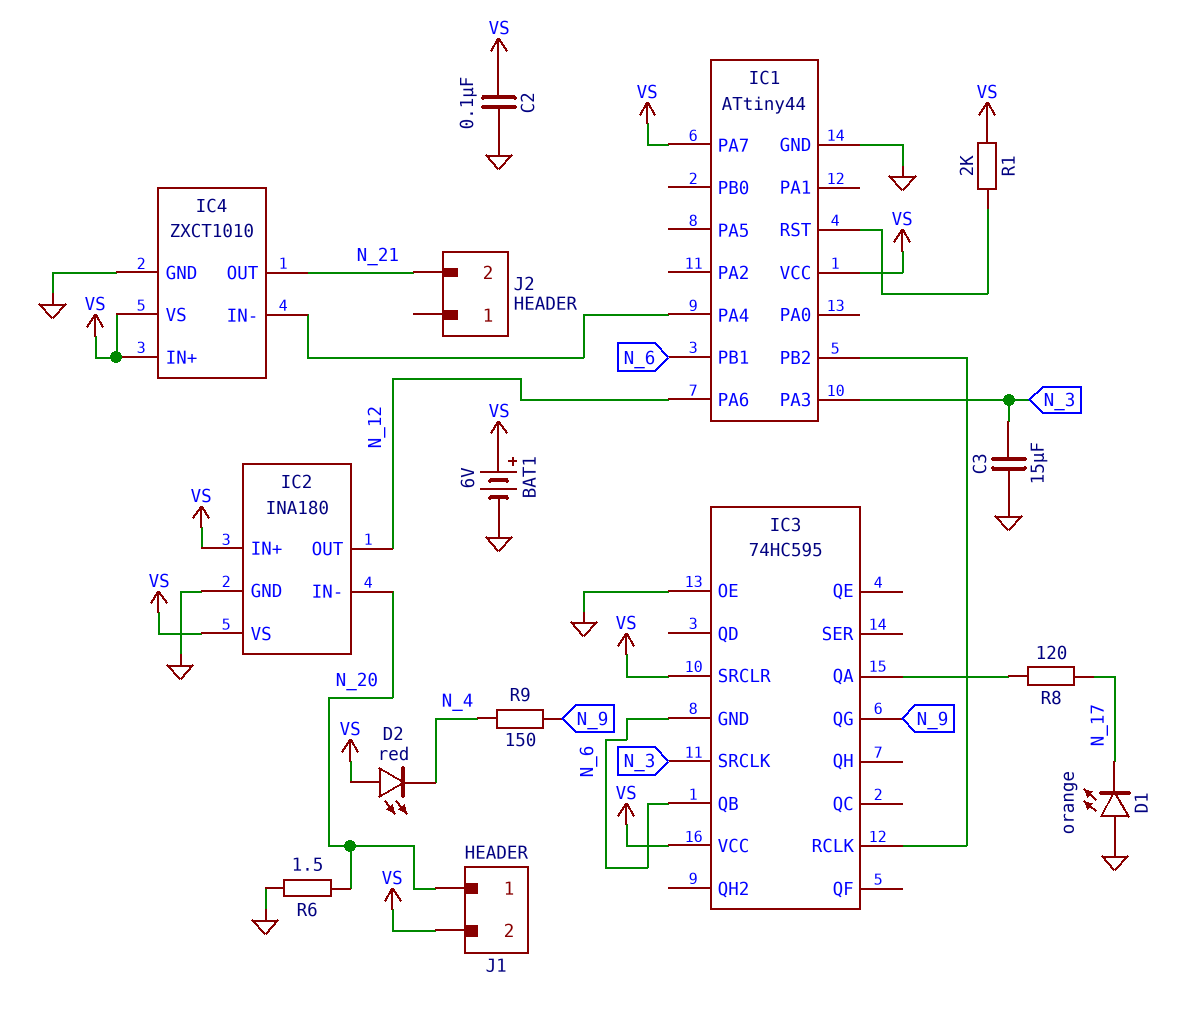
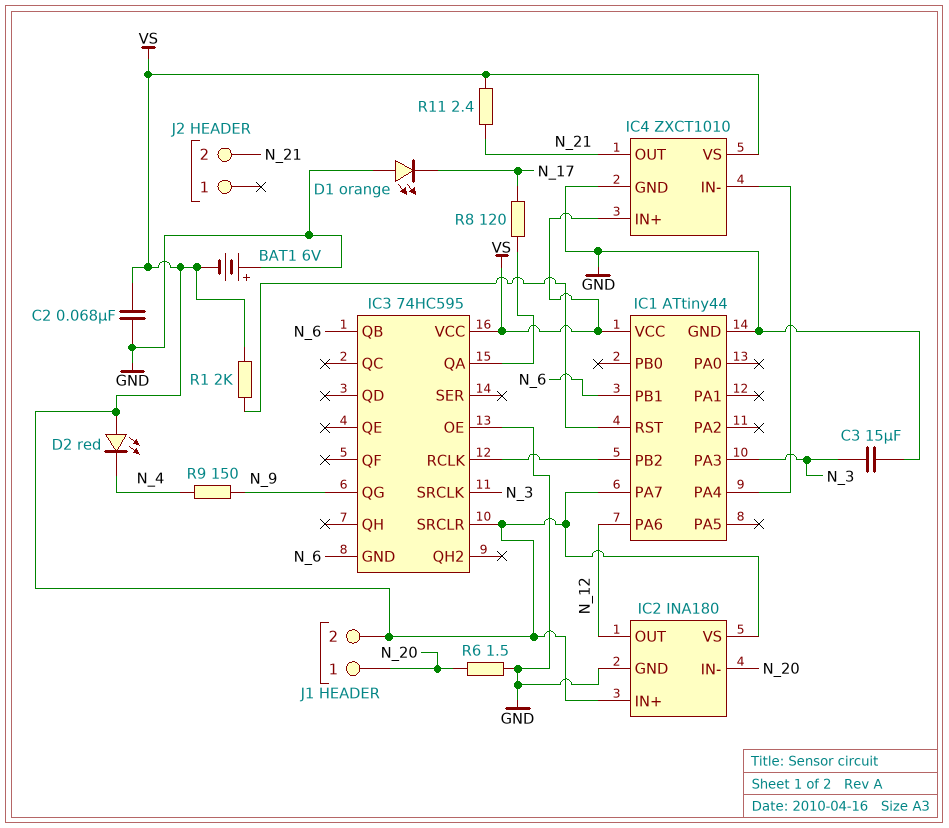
BAT1: 6V (plus VS, minus GND) -> 6V (plus GND, minus VS)
C2: 100nF (GND, VS) -> 68nF (GND, VS)
R11: none -> 2.4 (N_21, VS)

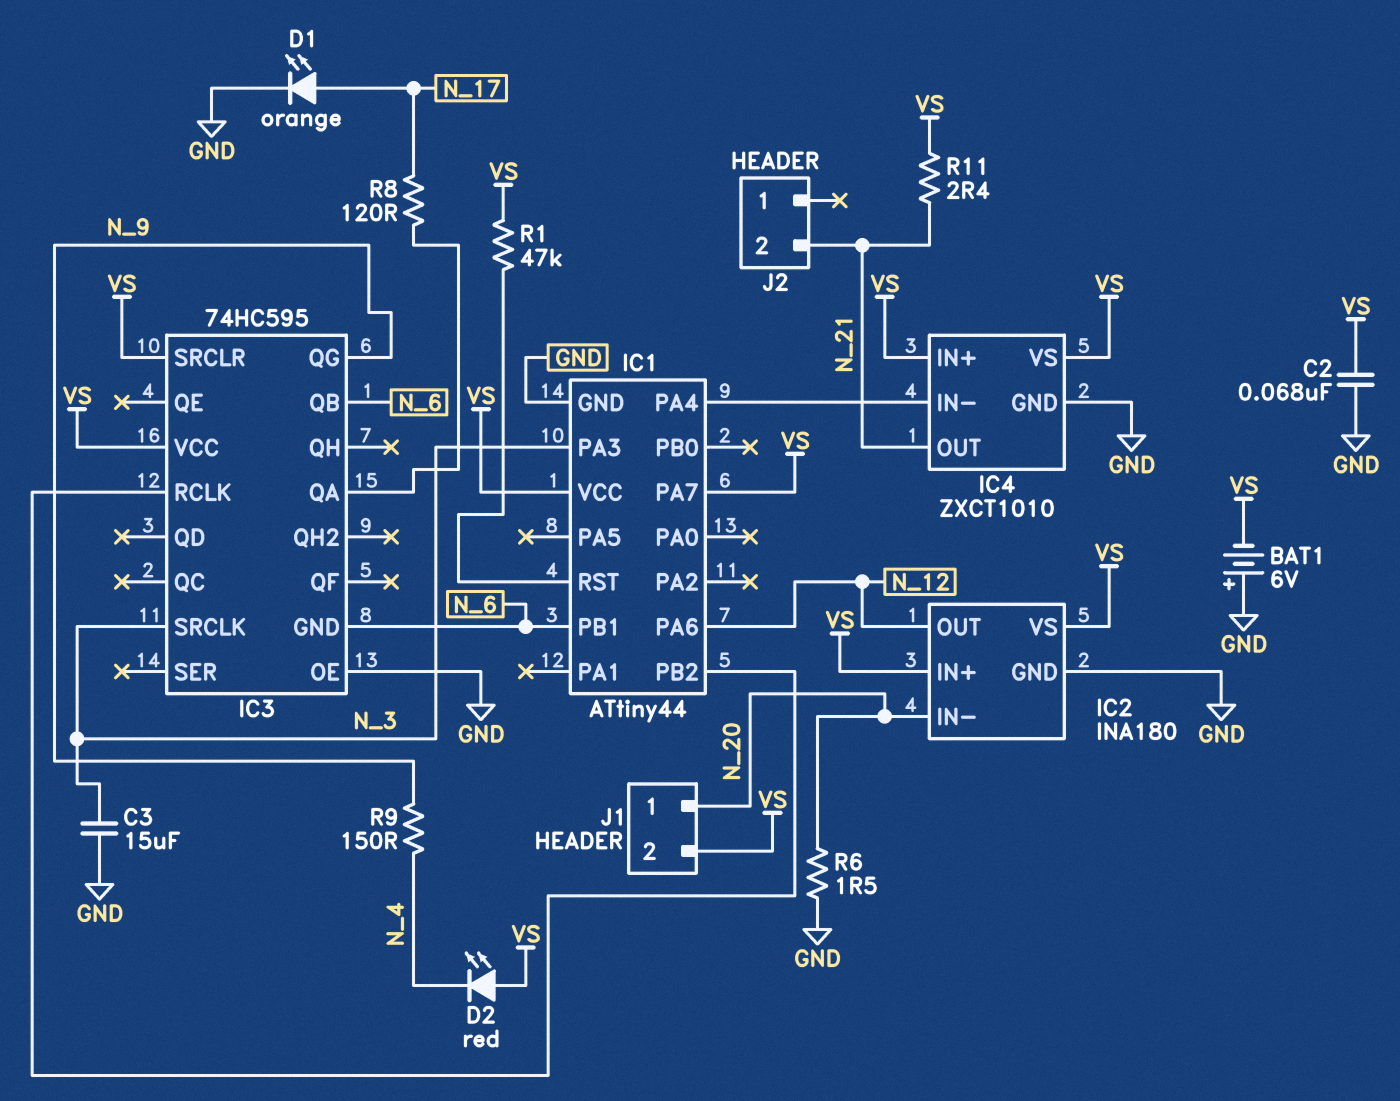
D1: LED orange (A GND, K N_17) -> LED orange (A N_17, K GND)
R1: 2k (IC1/RST, VS) -> 47k (IC1/RST, VS)

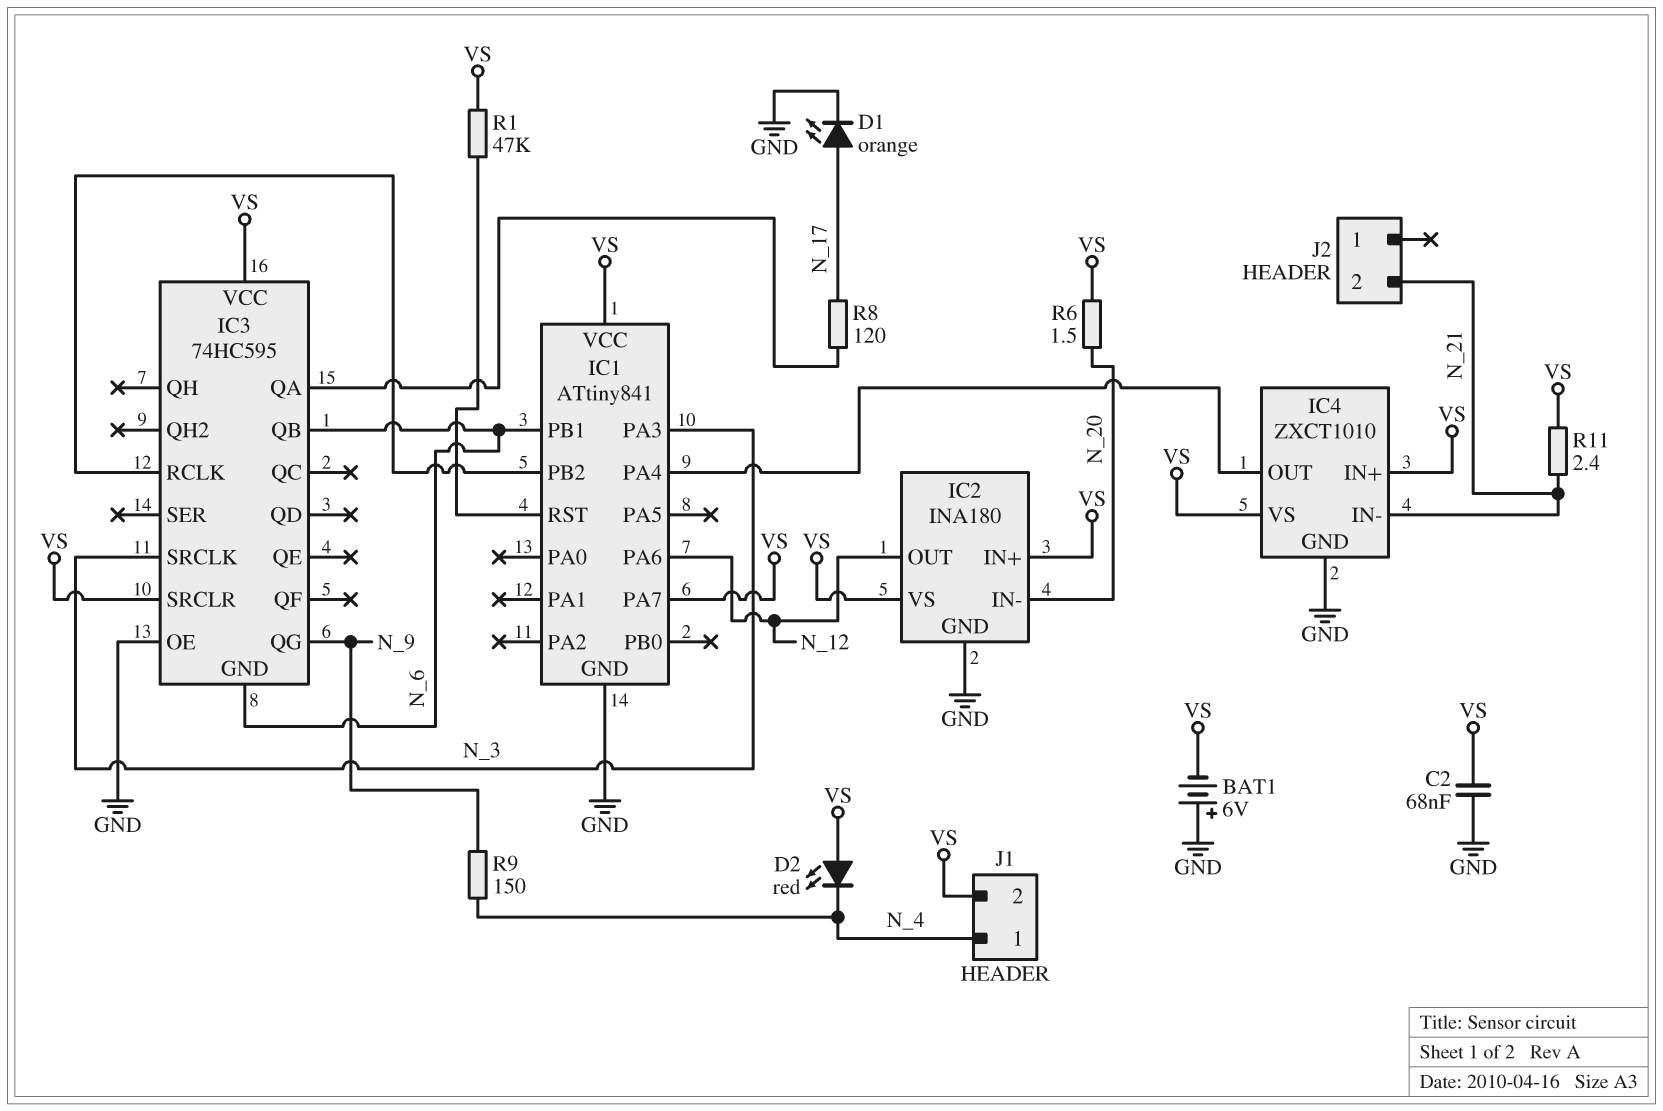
C3: 15uF (GND, N_3) -> none
IC1: ATtiny44 -> ATtiny841
IC4 pin IN-: IC1/PA4 -> N_21
IC4 pin OUT: N_21 -> IC1/PA4
J1 pin 1: N_20 -> N_4
R6: 1.5 (GND, N_20) -> 1.5 (N_20, VS)

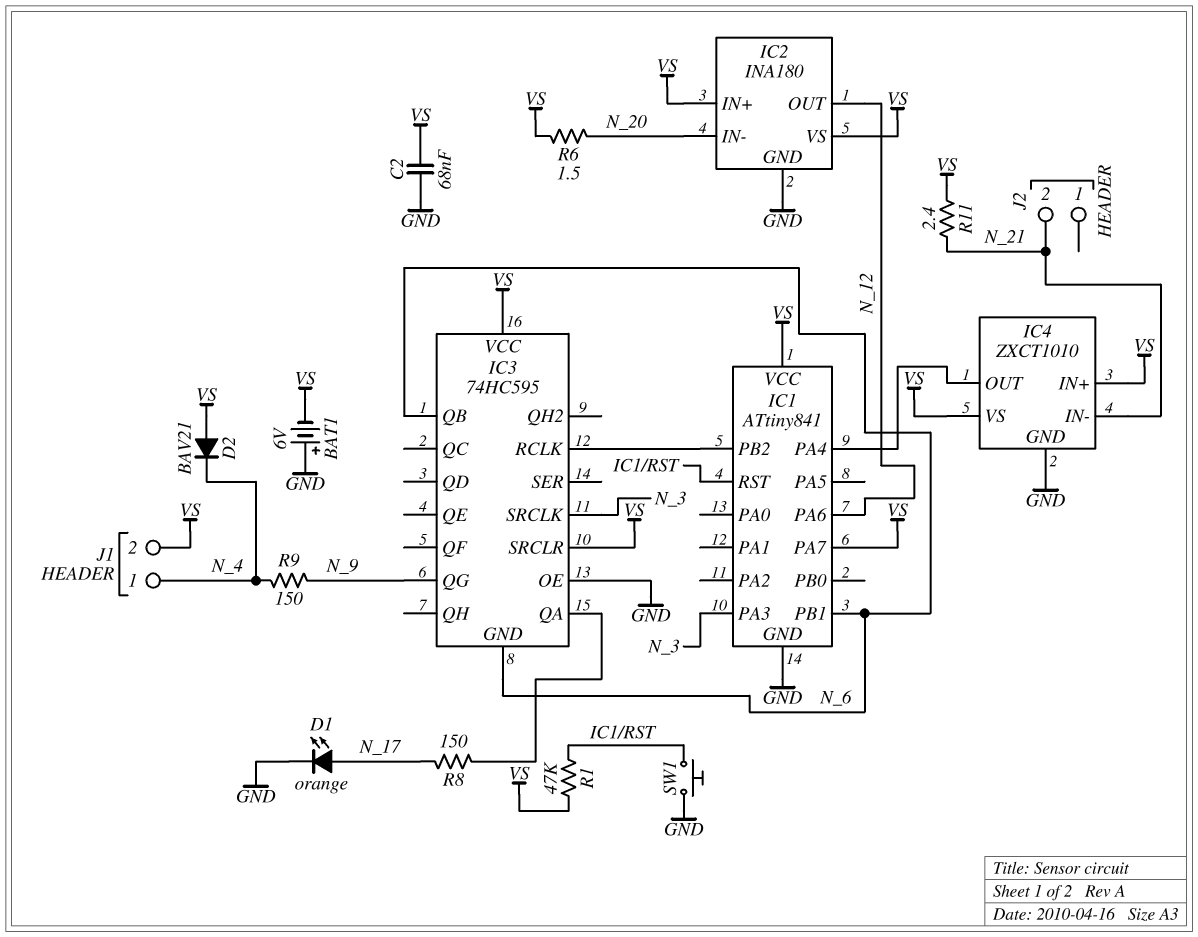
D2: LED red (A VS, K N_4) -> diode BAV21 (A VS, K N_4)
R8: 120 (IC3/QA, N_17) -> 150 (IC3/QA, N_17)
SW1: none -> button (GND, IC1/RST)

